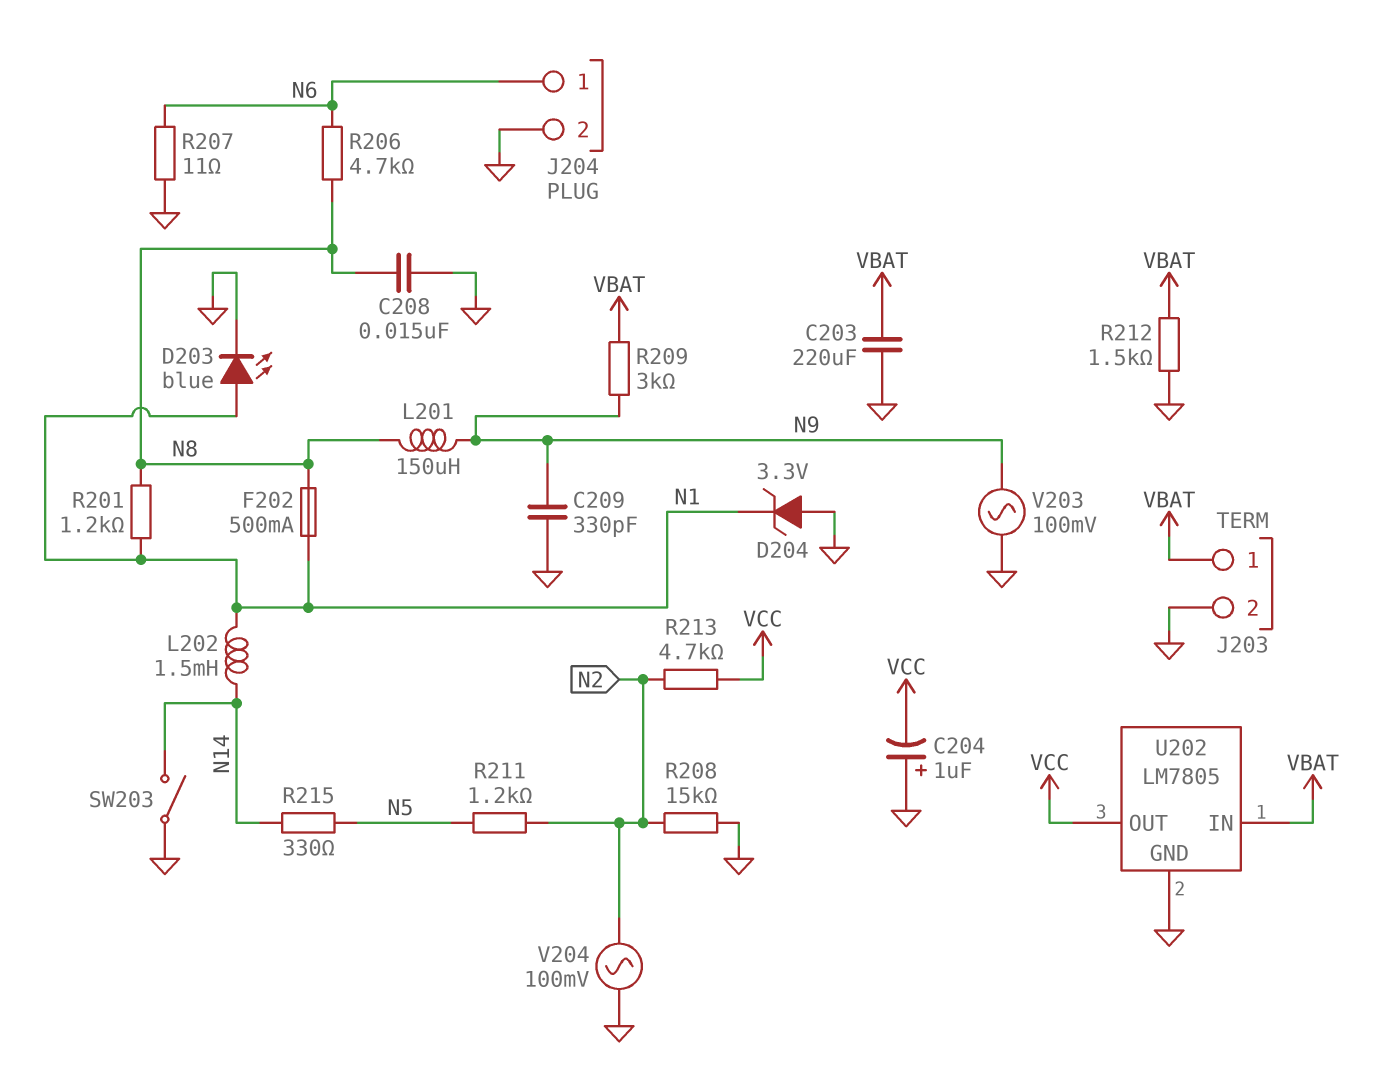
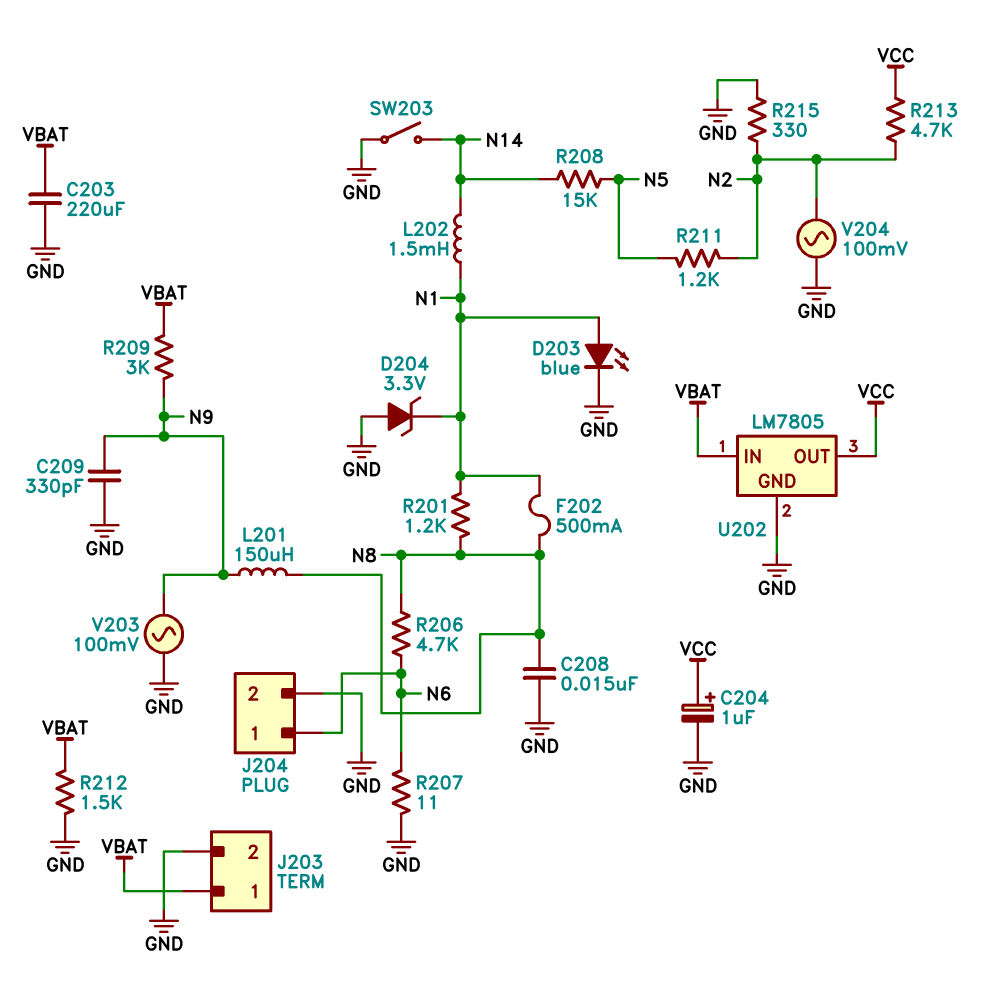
C204: 1uF (plus GND, minus VCC) -> 1uF (plus VCC, minus GND)
R208: 15k (GND, N2) -> 15k (N5, N14)
R215: 330 (N5, N14) -> 330 (GND, N2)

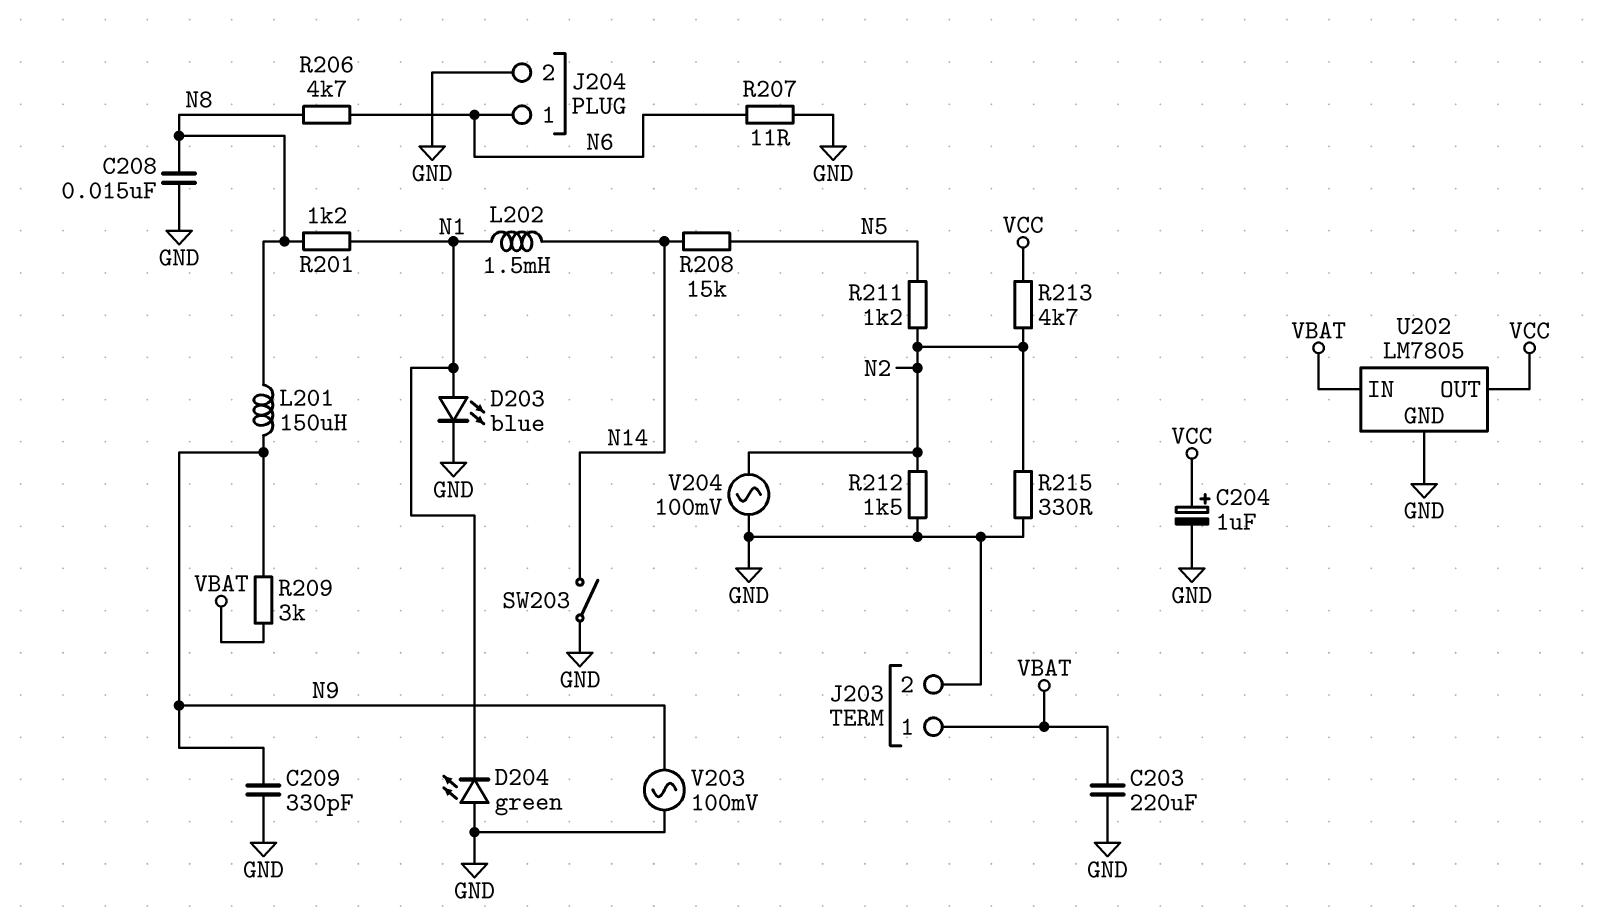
D204: zener 3.3V (A GND, K N1) -> LED green (A GND, K N1)
F202: 500mA (N1, N8) -> none
R212: 1.5k (GND, VBAT) -> 1.5k (GND, N2)

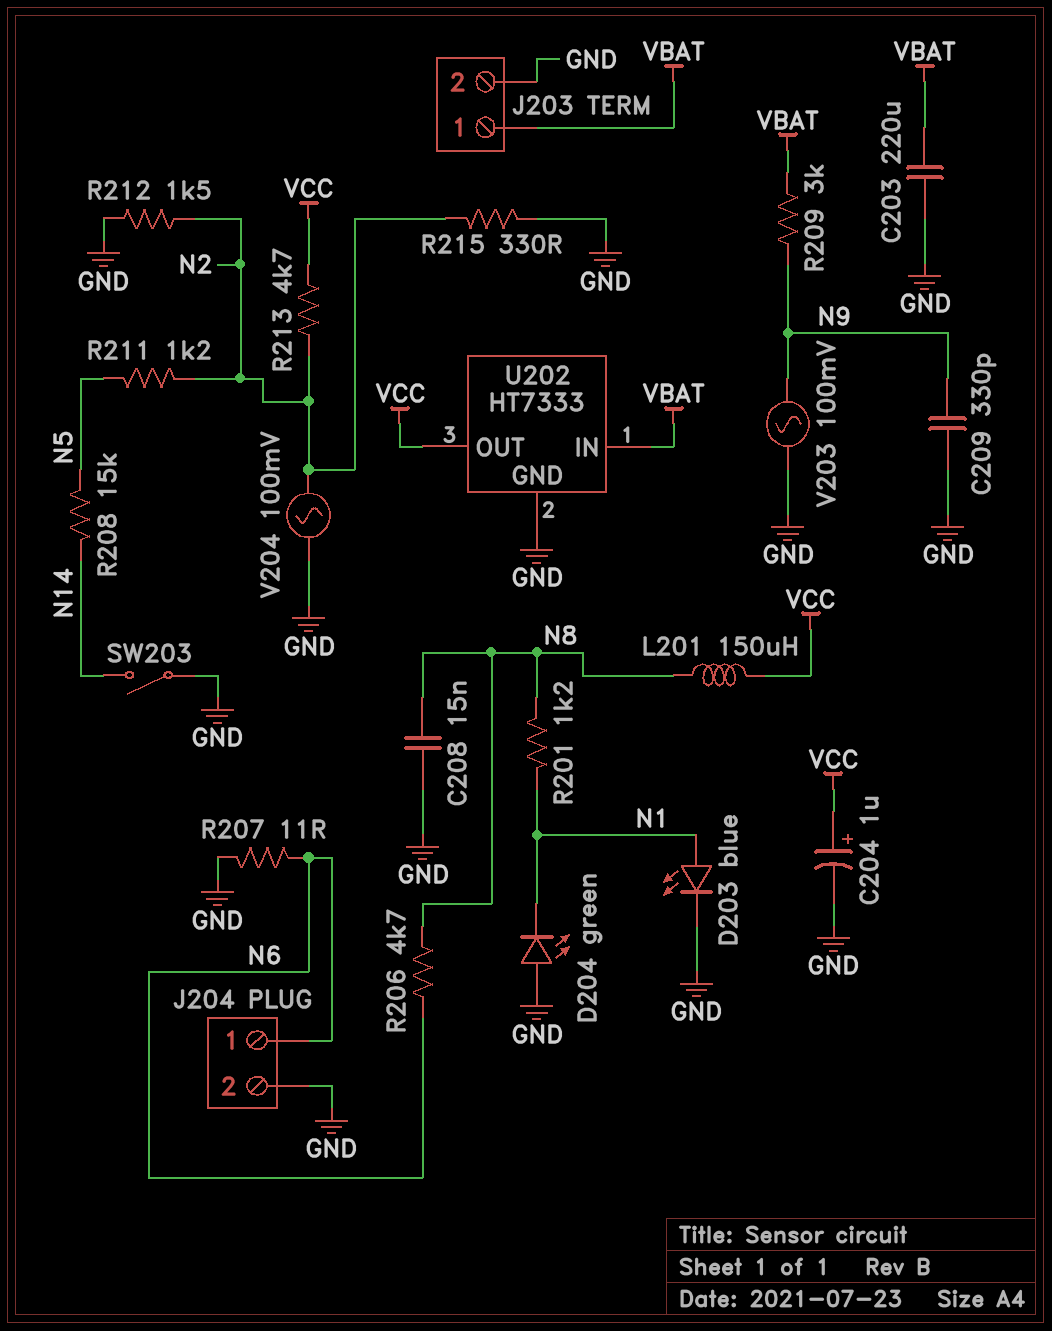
L201: 150uH (N8, N9) -> 150uH (N8, VCC)
L202: 1.5mH (N1, N14) -> none
U202: LM7805 -> HT7333

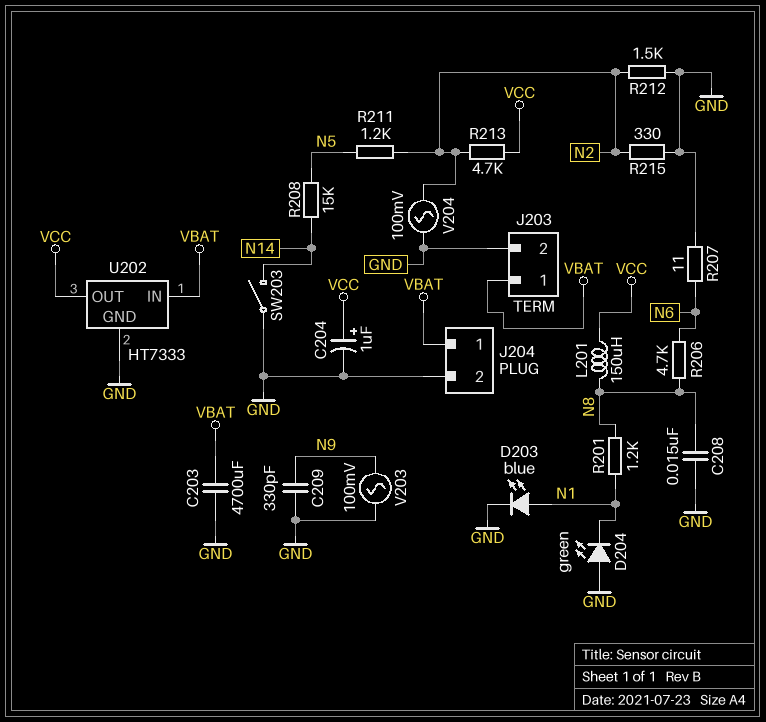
C203: 220uF (GND, VBAT) -> 4700uF (GND, VBAT)
J204 pin 1: N6 -> VBAT
R209: 3k (N9, VBAT) -> none

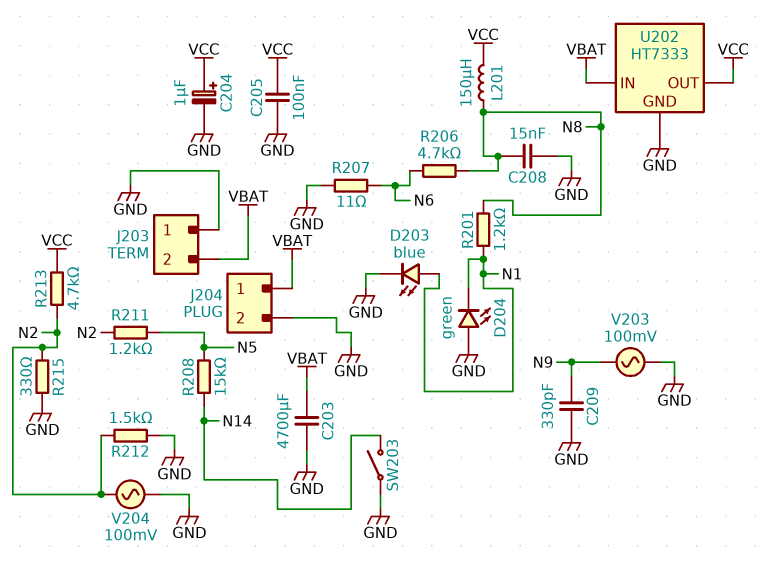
C205: none -> 100nF (GND, VCC)
J203 pin 1: VBAT -> GND
J203 pin 2: GND -> VBAT

